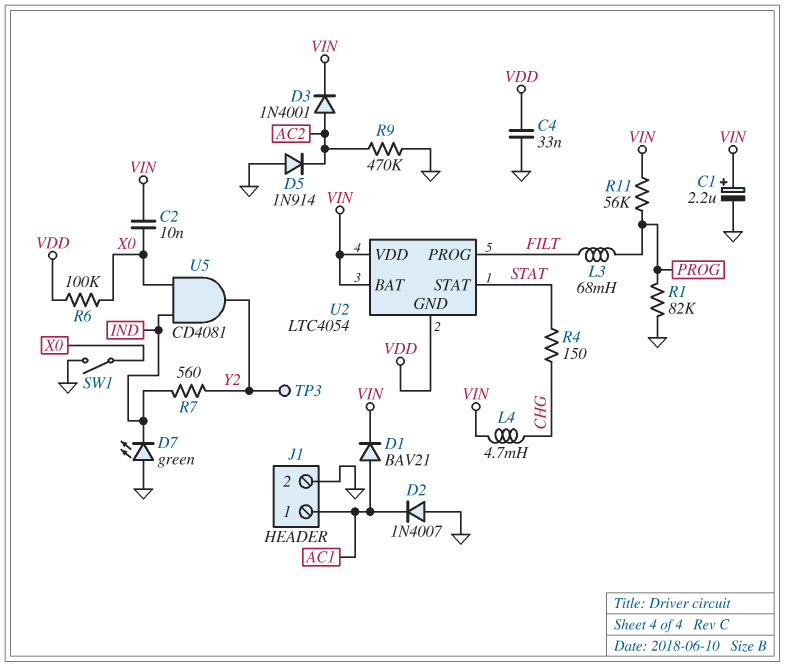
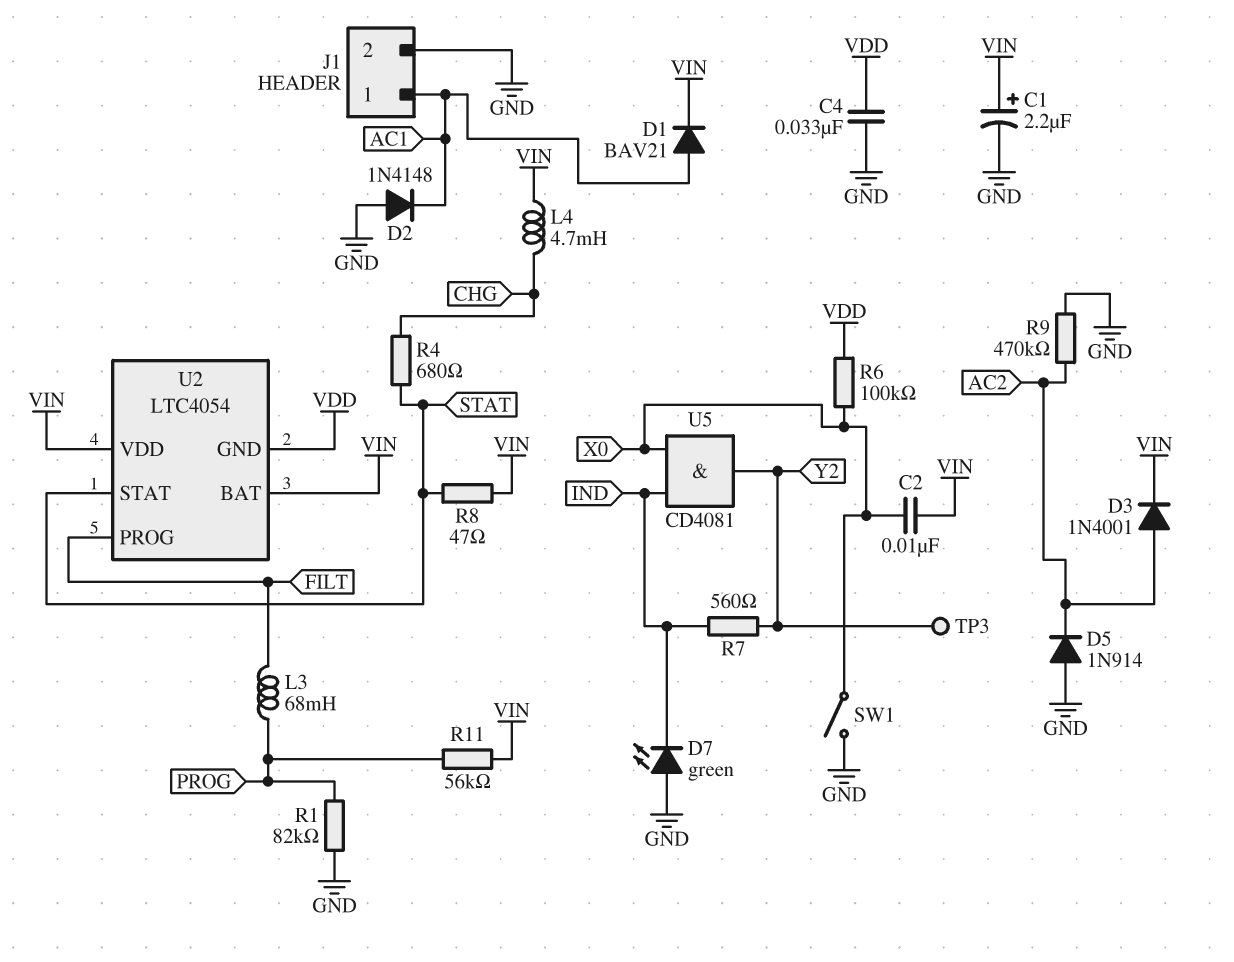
D2: diode 1N4007 (A GND, K AC1) -> diode 1N4148 (A GND, K AC1)
R4: 150 (CHG, STAT) -> 680 (CHG, STAT)
R8: none -> 47 (STAT, VIN)

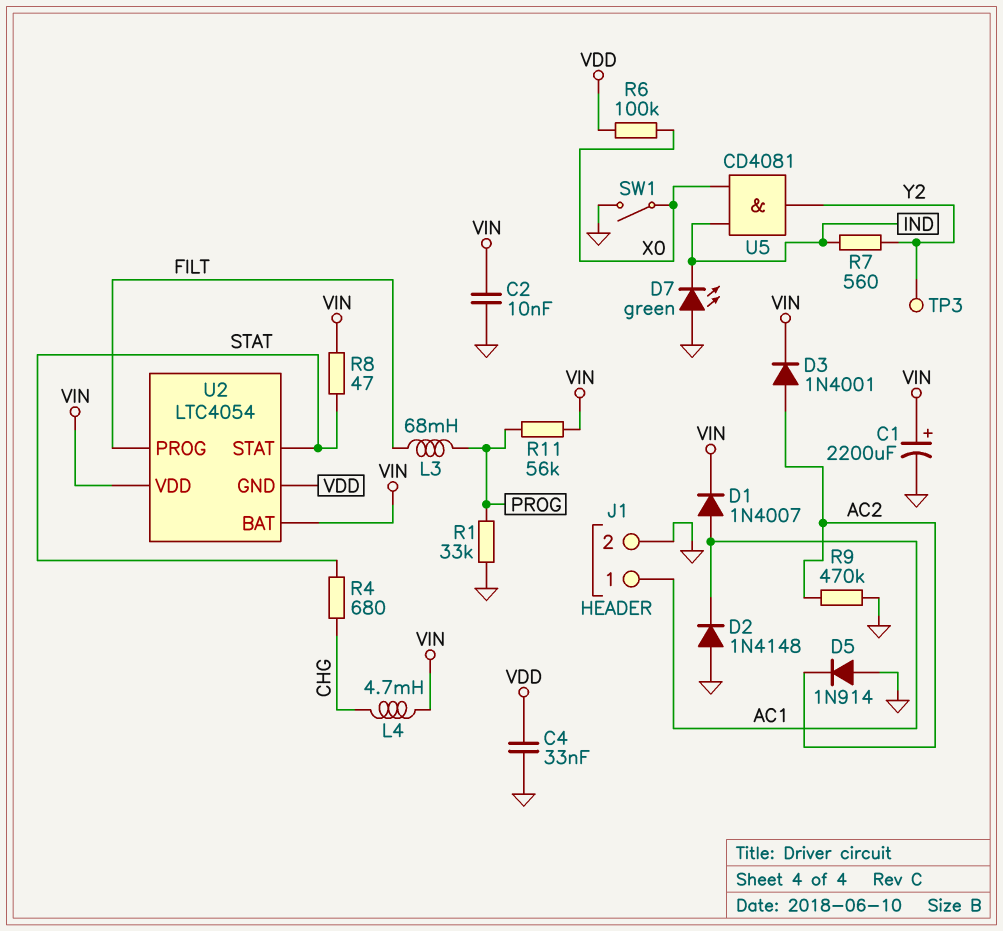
C1: 2.2uF (plus VIN, minus GND) -> 2200uF (plus VIN, minus GND)
C2: 10nF (VIN, X0) -> 10nF (GND, VIN)
D1: diode BAV21 (A AC1, K VIN) -> diode 1N4007 (A AC1, K VIN)
R1: 82k (GND, PROG) -> 33k (GND, PROG)

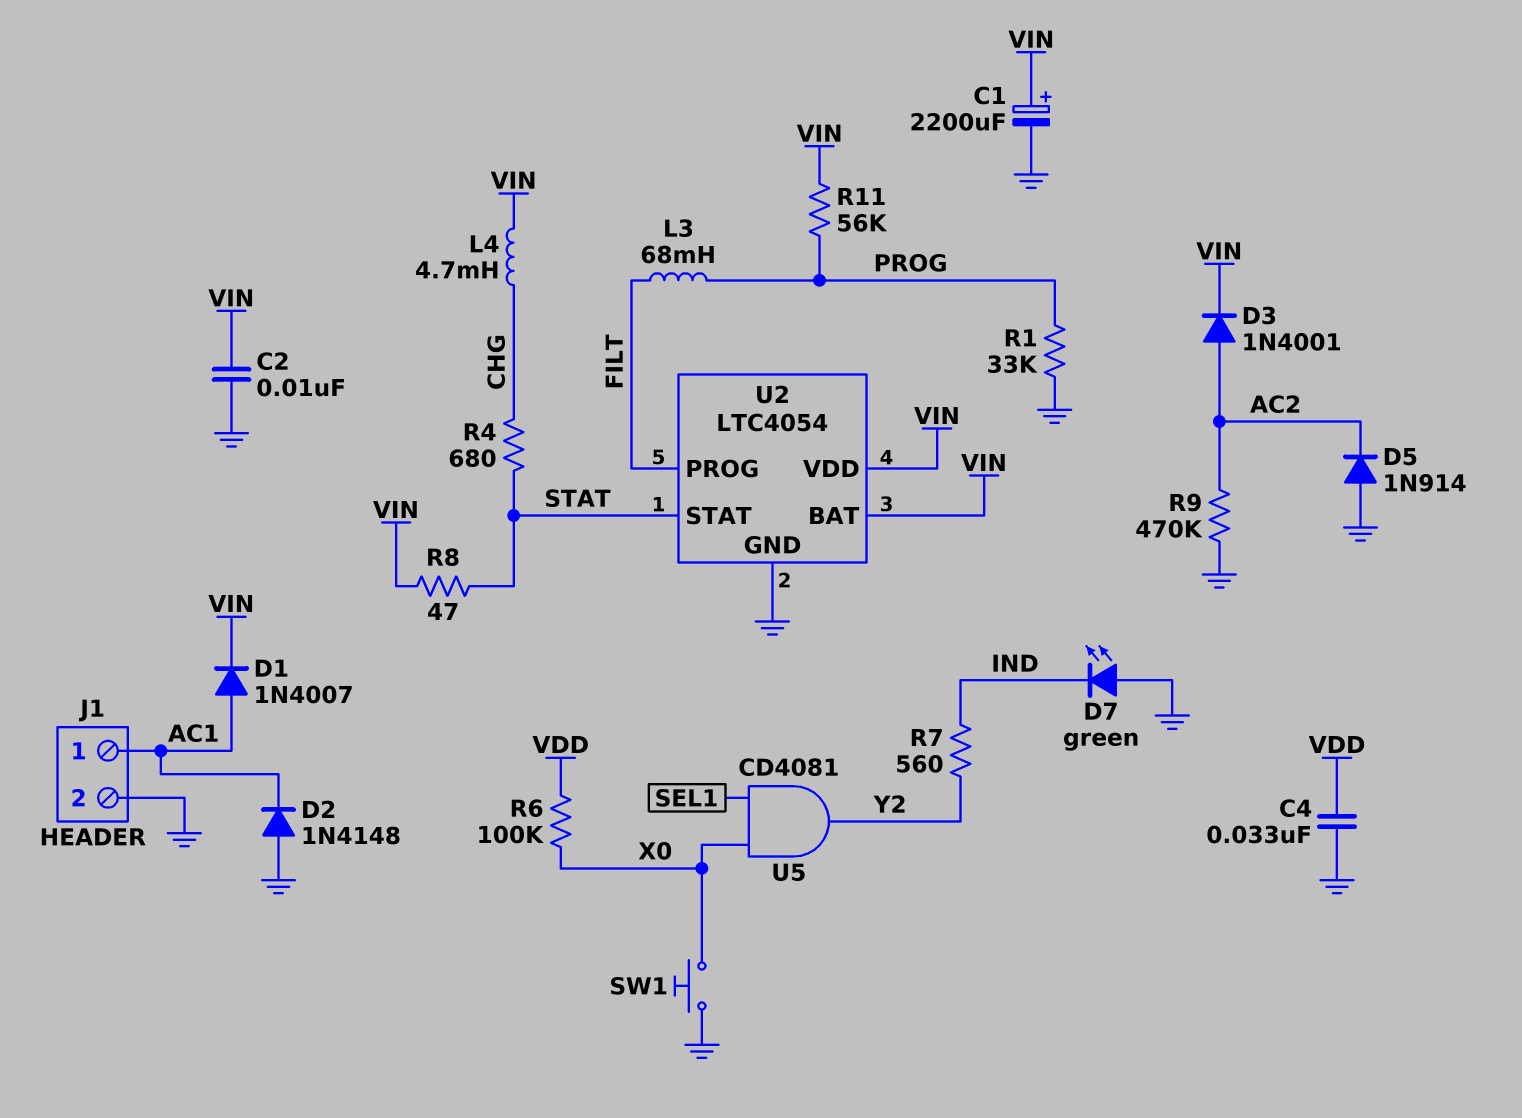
SW1: switch (GND, X0) -> button (GND, X0)
TP3: test point (Y2) -> none
U2 pin GND: VDD -> GND
U5: AND CD4081 (in IND, in X0, out Y2) -> AND CD4081 (in SEL1, in X0, out Y2)

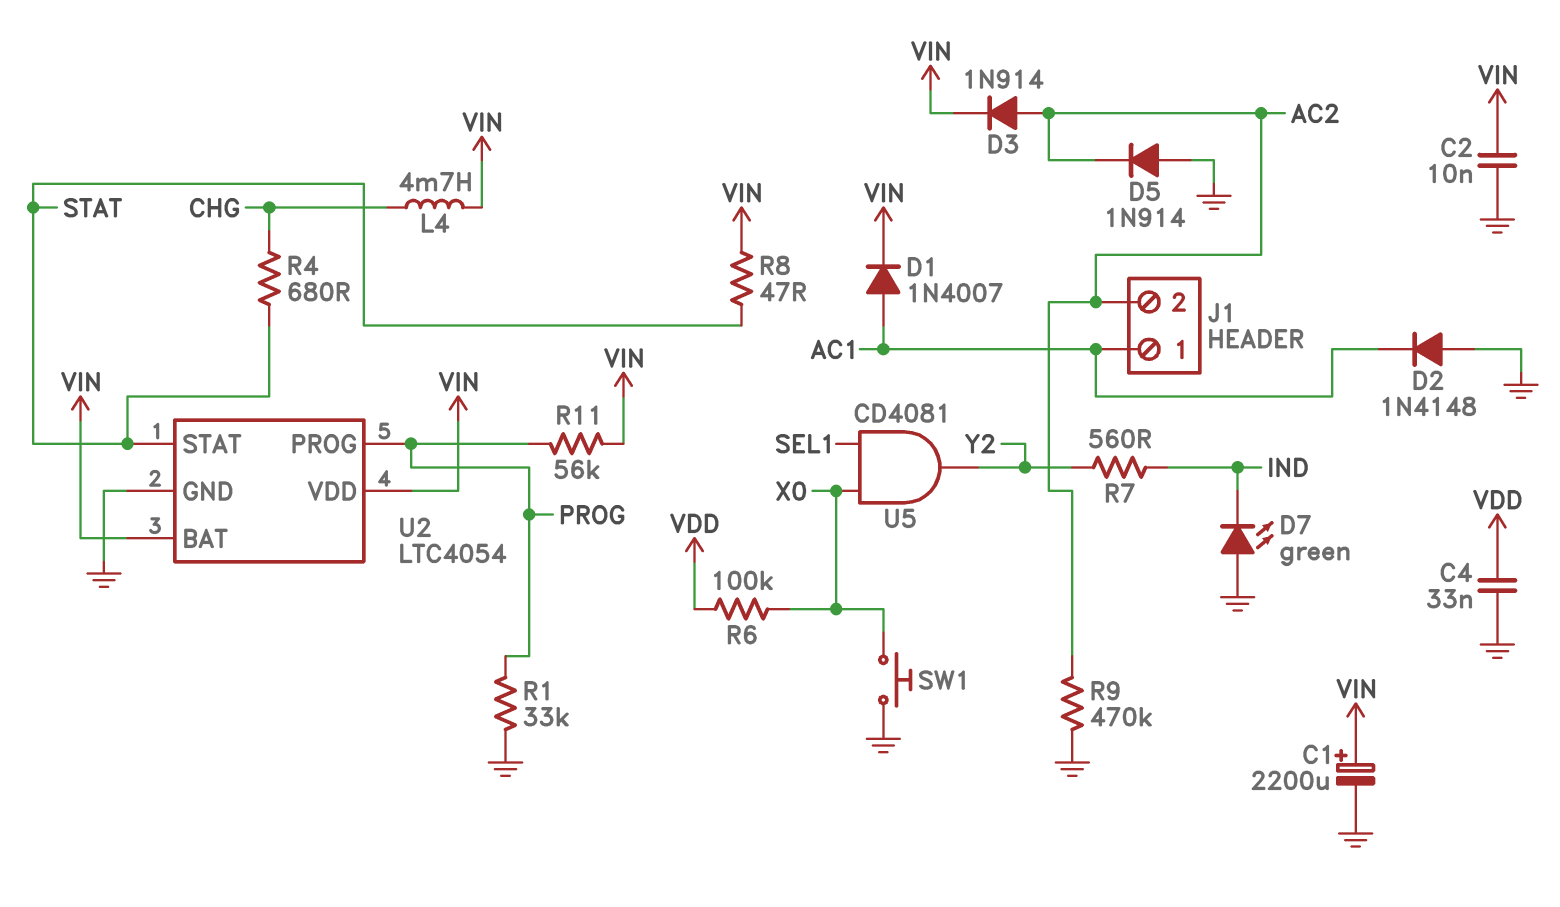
D3: diode 1N4001 (A AC2, K VIN) -> diode 1N914 (A AC2, K VIN)
J1 pin 2: GND -> AC2
L3: 68mH (FILT, PROG) -> none
U2 pin PROG: FILT -> PROG

